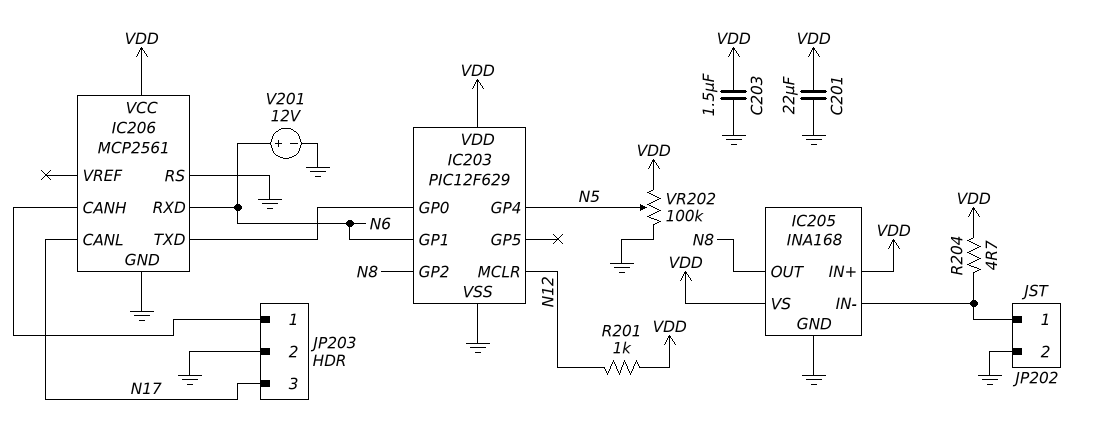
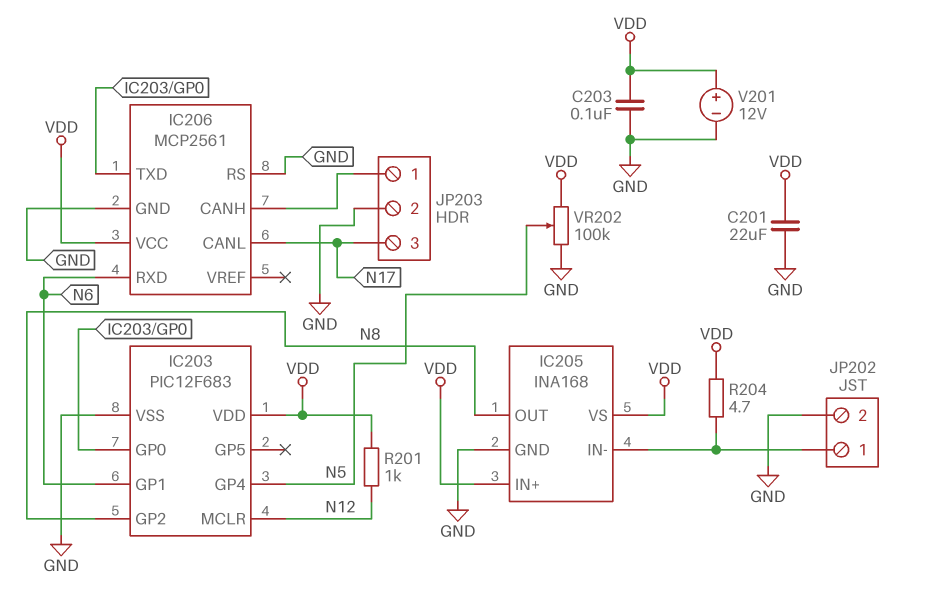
C203: 1.5uF (GND, VDD) -> 100nF (GND, VDD)
IC203: PIC12F629 -> PIC12F683
V201: 12V (plus N6, minus GND) -> 12V (plus VDD, minus GND)

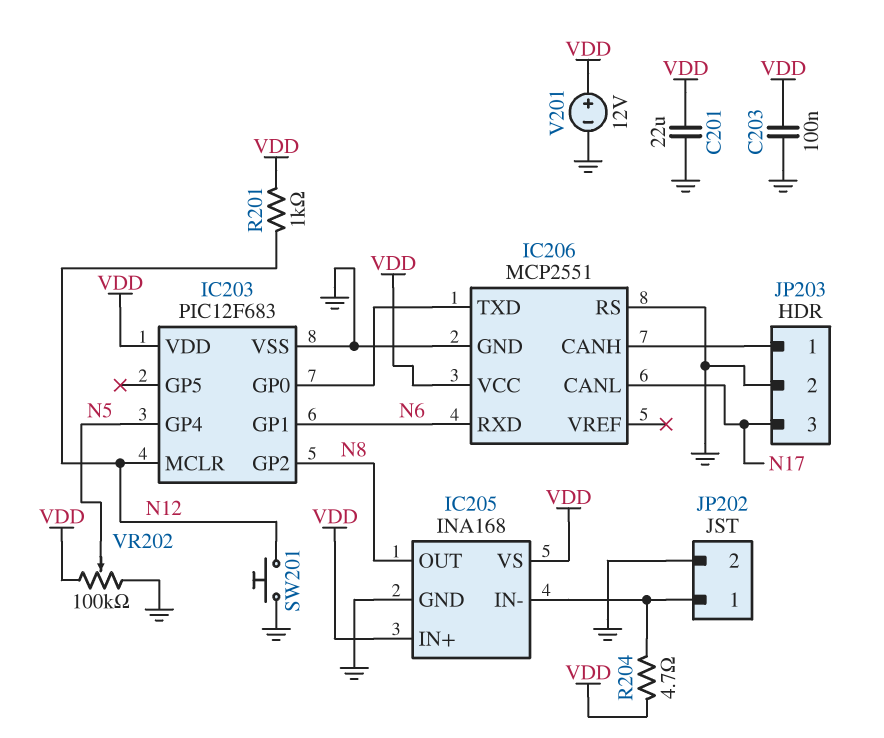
IC206: MCP2561 -> MCP2551
SW201: none -> button (GND, N12)

